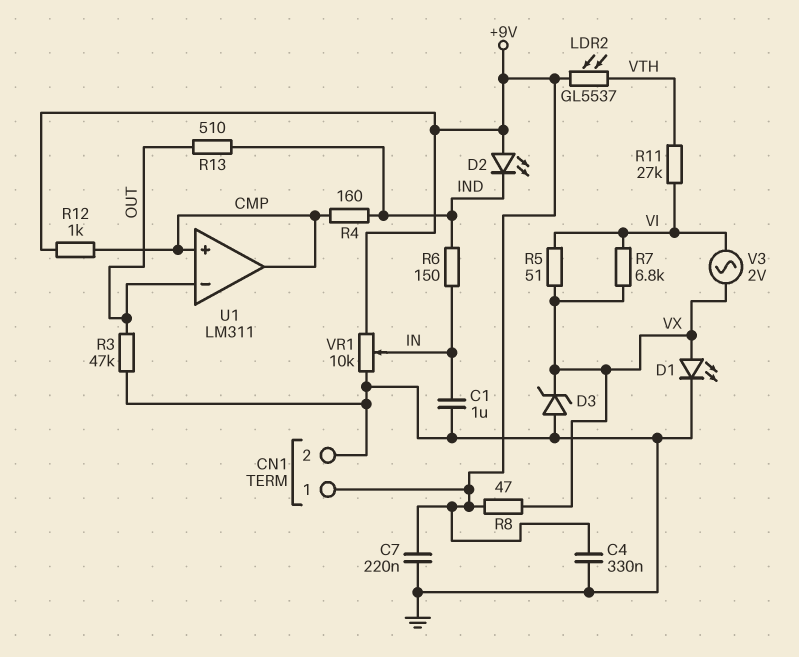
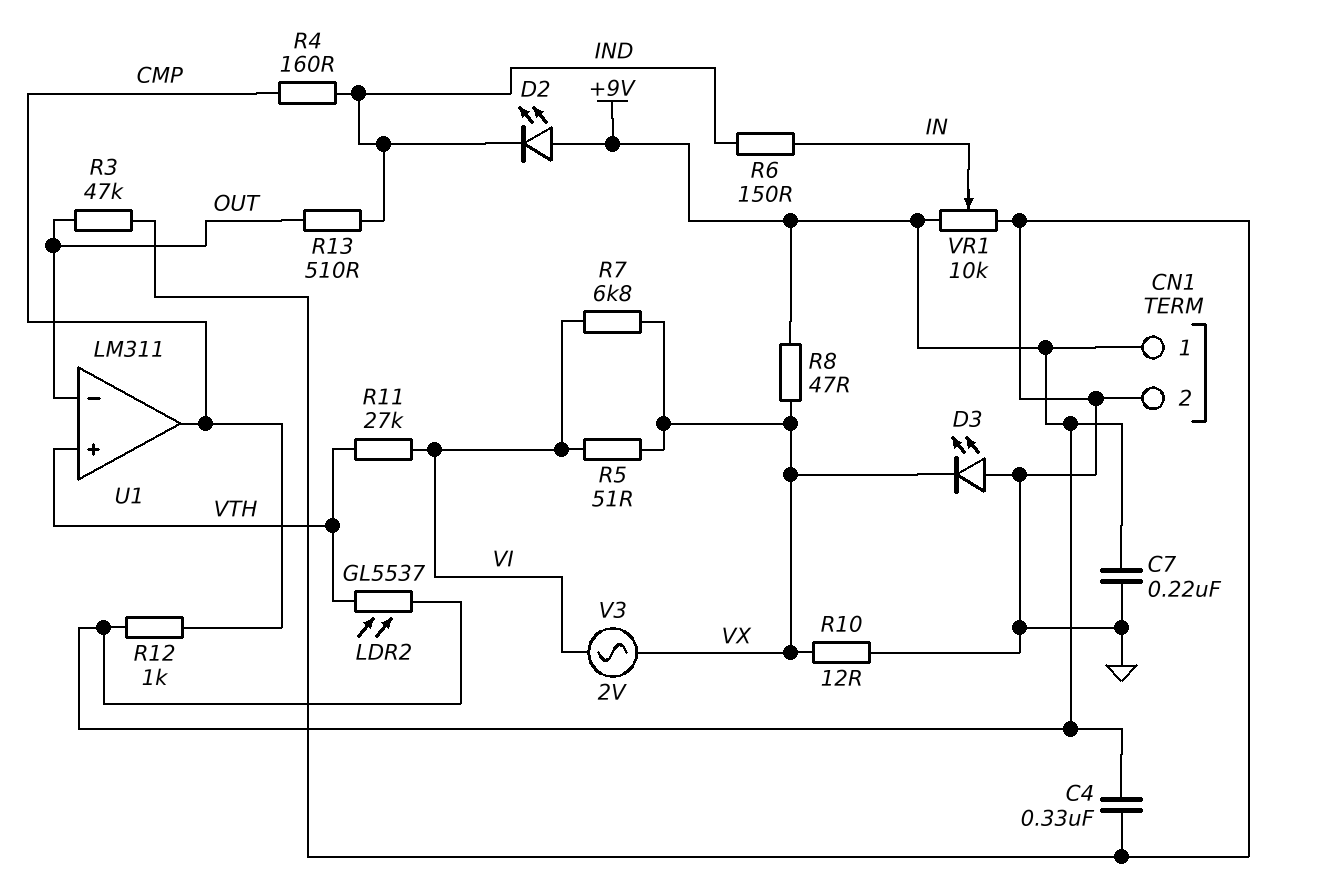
C1: 1uF (GND, IN) -> none
D1: LED (A VX, K GND) -> none
D3: zener (A GND, K VX) -> LED (A GND, K VX)
R10: none -> 12 (GND, VX)
U1 pin in+: CMP -> VTH

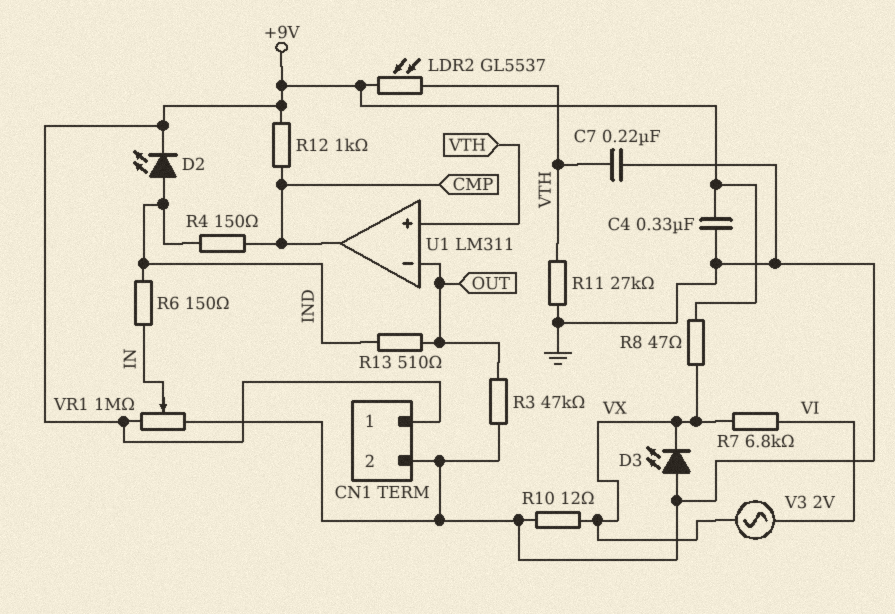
C7: 220nF (+9V, GND) -> 220nF (GND, VTH)
D2: LED (A +9V, K IND) -> LED (A IND, K +9V)
R4: 160 (CMP, IND) -> 150 (CMP, IND)
R5: 51 (VI, VX) -> none
R11: 27k (VI, VTH) -> 27k (GND, VTH)
VR1: 10k (+9V, GND, wiper IN) -> 1M (+9V, GND, wiper IN)

